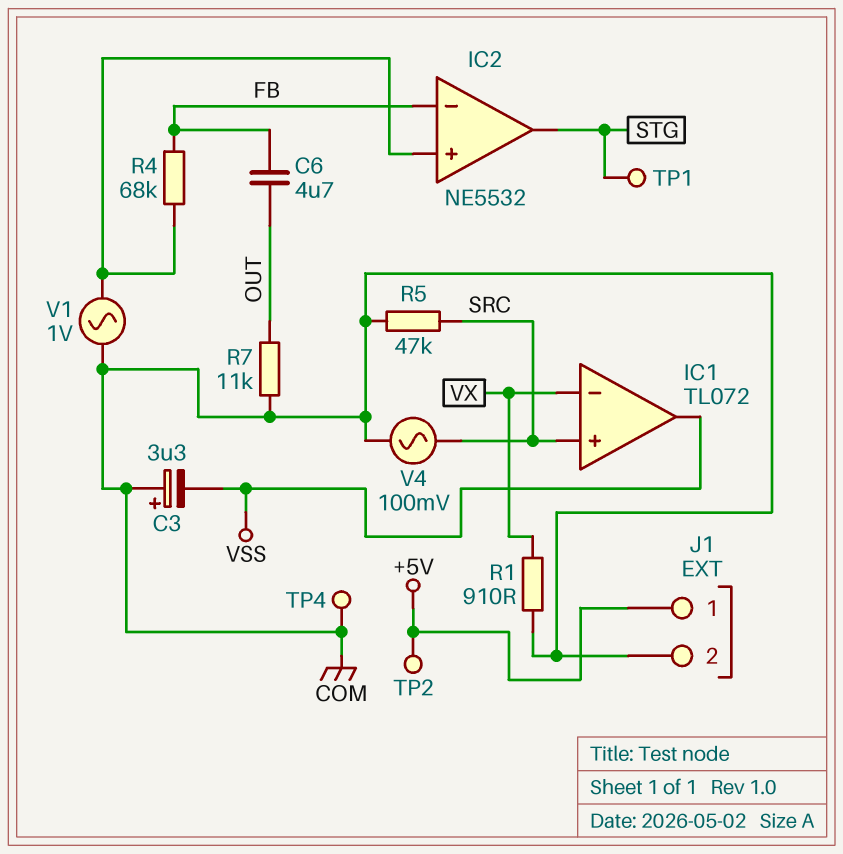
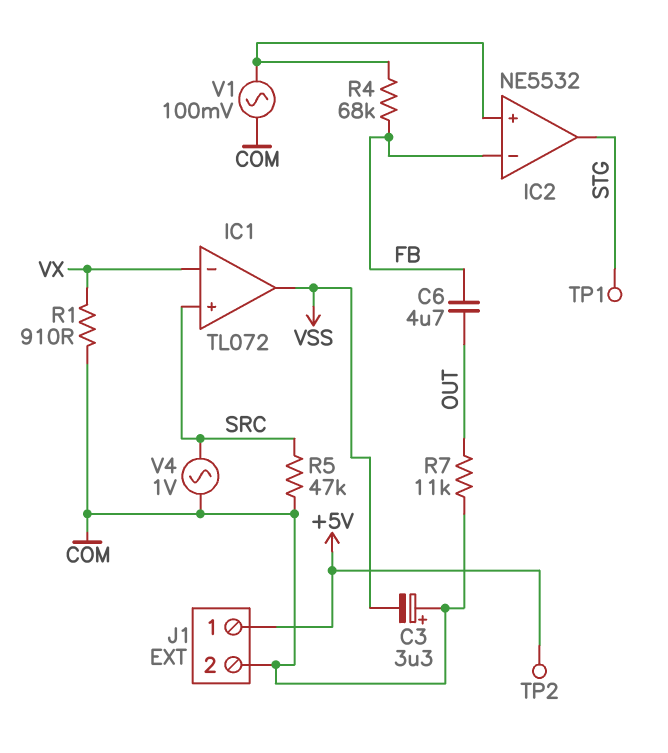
TP4: test point (COM) -> none
V1: AC 1V (COM, IC2/in+) -> AC 100mV (COM, IC2/in+)
V4: AC 100mV (COM, SRC) -> AC 1V (COM, SRC)

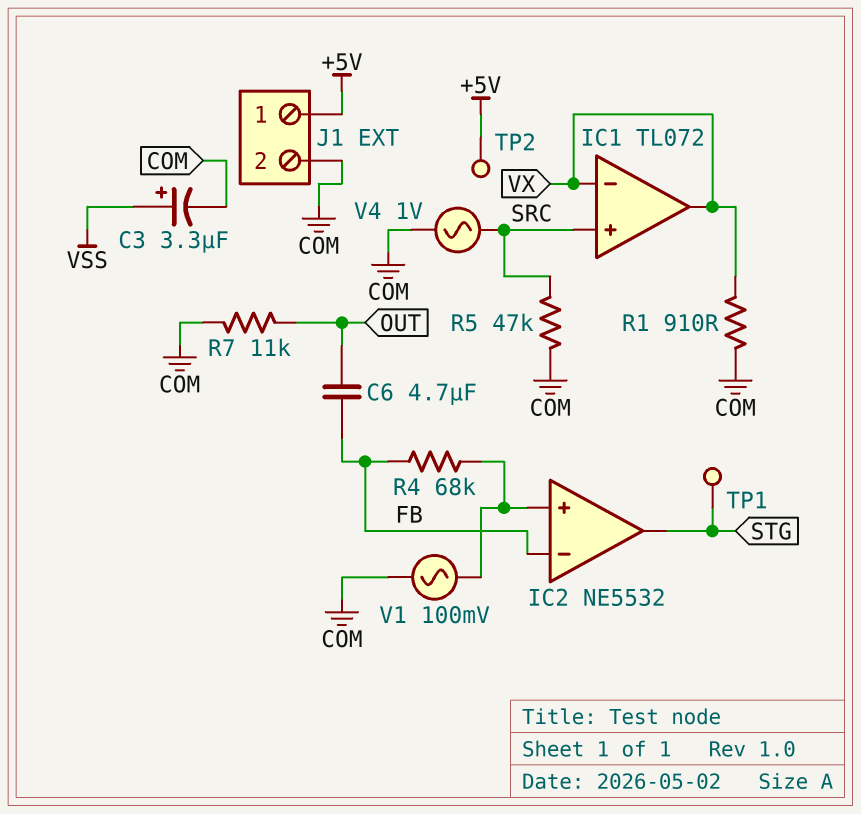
C3: 3.3uF (plus COM, minus VSS) -> 3.3uF (plus VSS, minus COM)
IC1 pin out: VSS -> VX

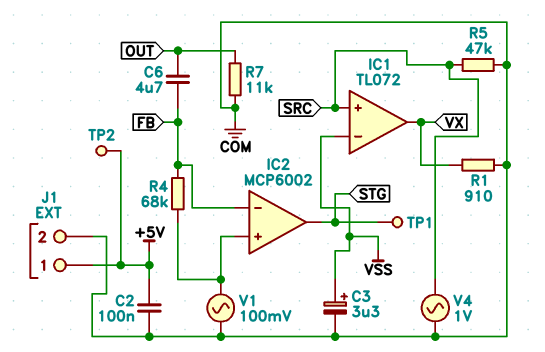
C2: none -> 100nF (+5V, COM)
IC1 pin in-: VX -> VSS
IC2: NE5532 -> MCP6002

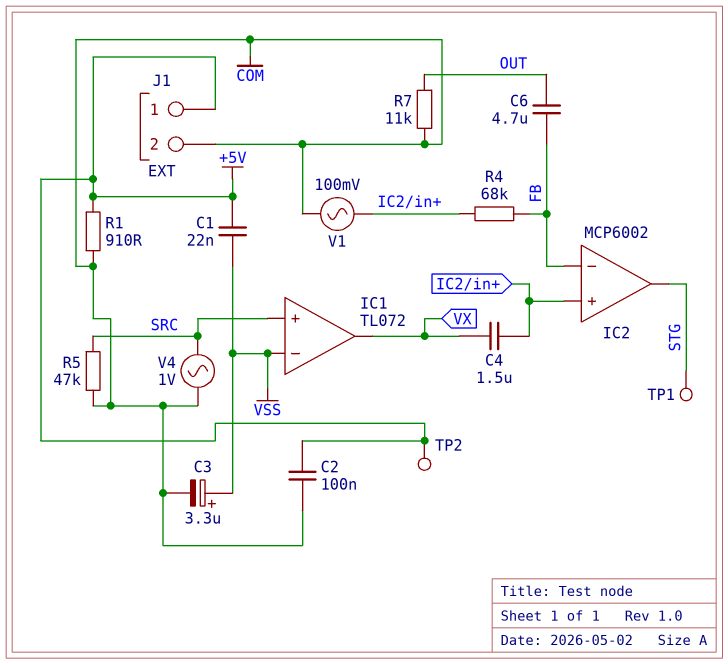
C1: none -> 22nF (+5V, VSS)
C4: none -> 1.5uF (IC2/in+, VX)
R1: 910 (COM, VX) -> 910 (+5V, COM)

